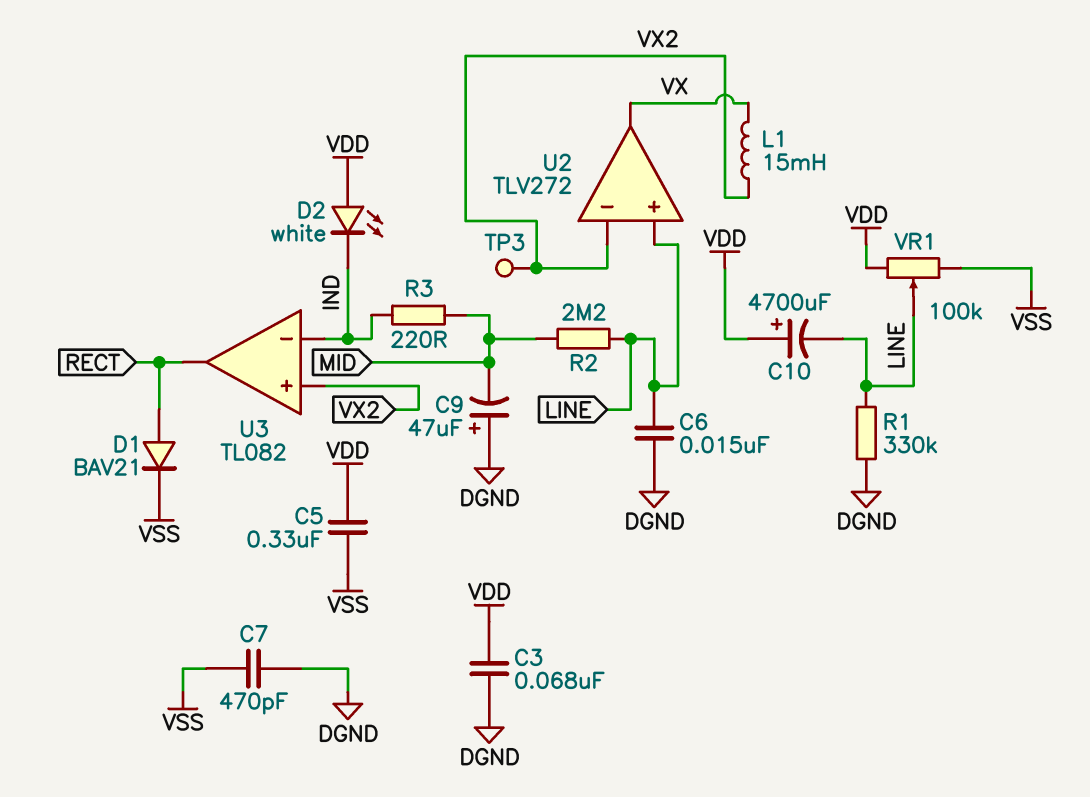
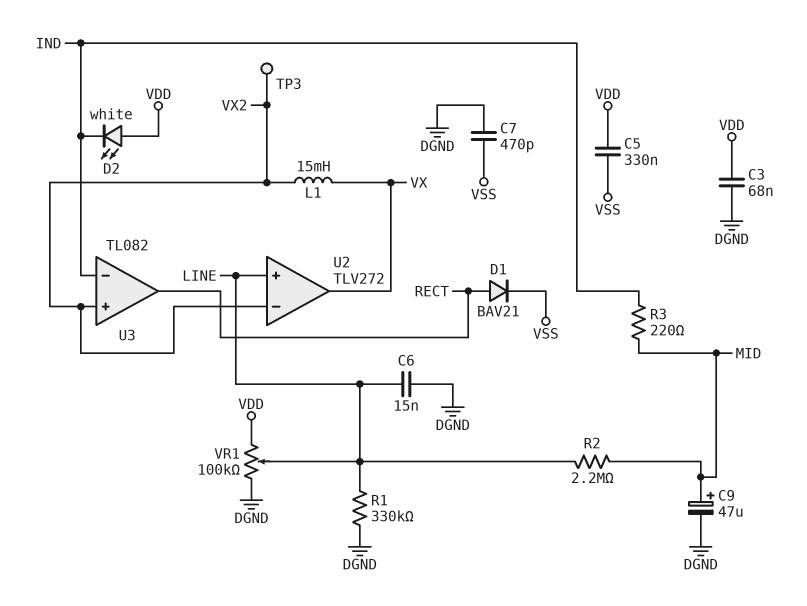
C9: 47uF (plus DGND, minus MID) -> 47uF (plus MID, minus DGND)
C10: 4700uF (plus VDD, minus LINE) -> none
VR1: 100k (VDD, VSS, wiper LINE) -> 100k (DGND, VDD, wiper LINE)

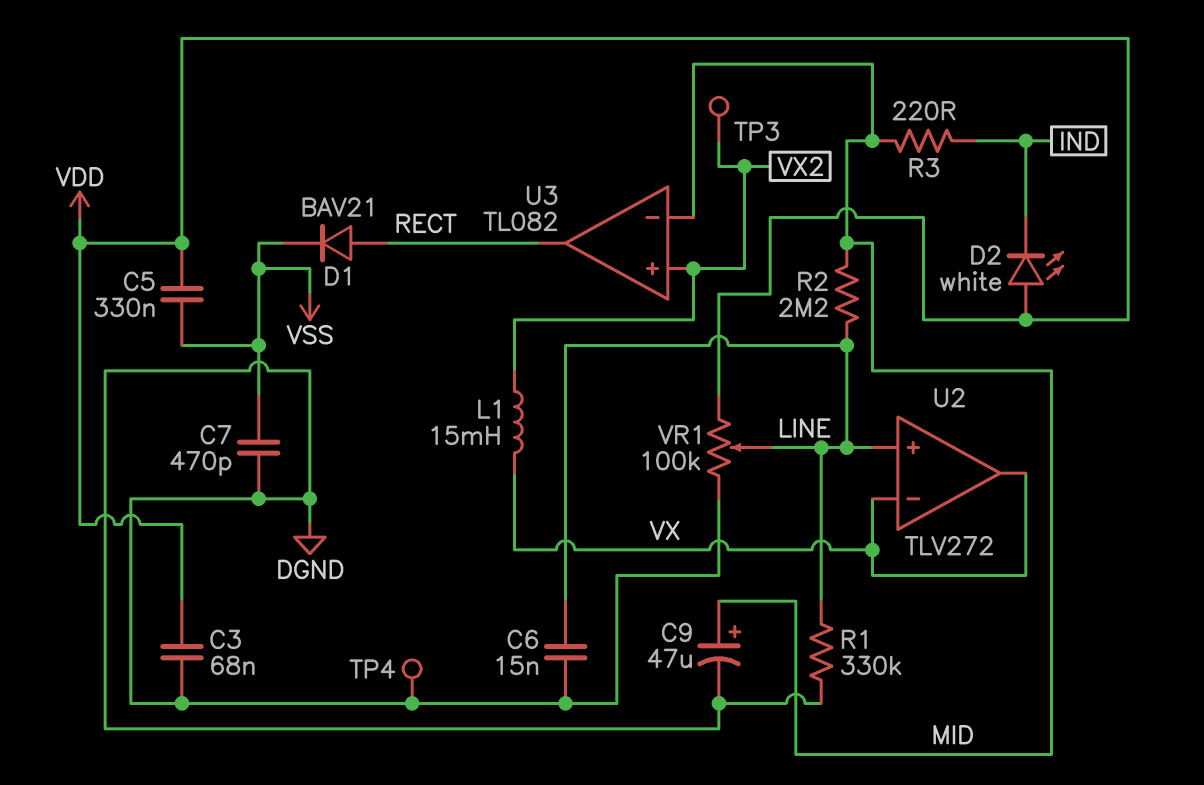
TP4: none -> test point (DGND)
U2 pin in-: VX2 -> VX
U3 pin in-: IND -> MID

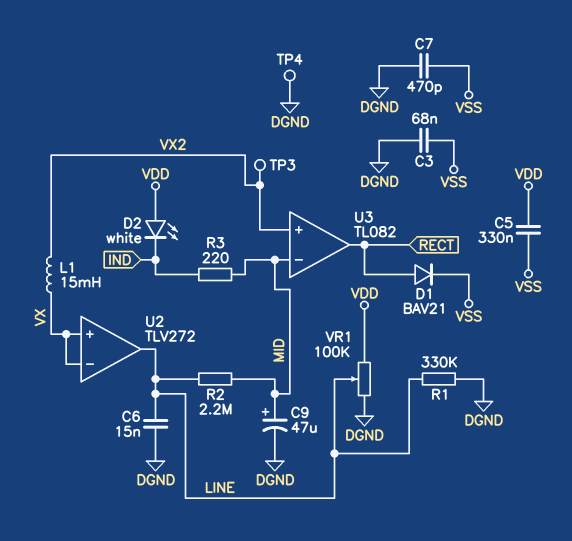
C3: 68nF (DGND, VDD) -> 68nF (DGND, VSS)
U2 pin in+: LINE -> VX
U2 pin out: VX -> LINE

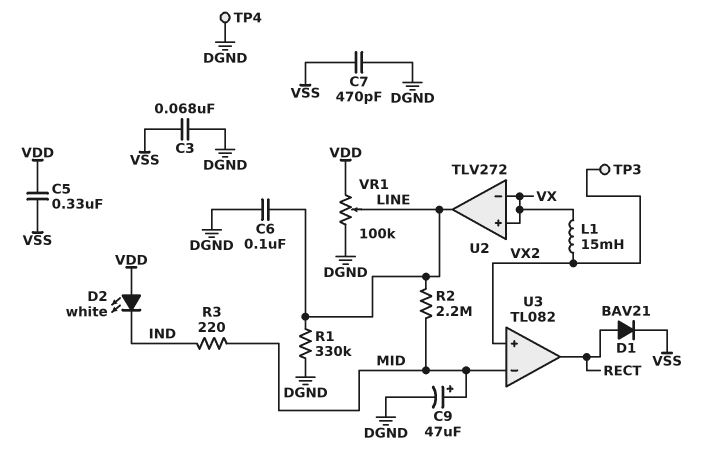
C6: 15nF (DGND, LINE) -> 100nF (DGND, LINE)

